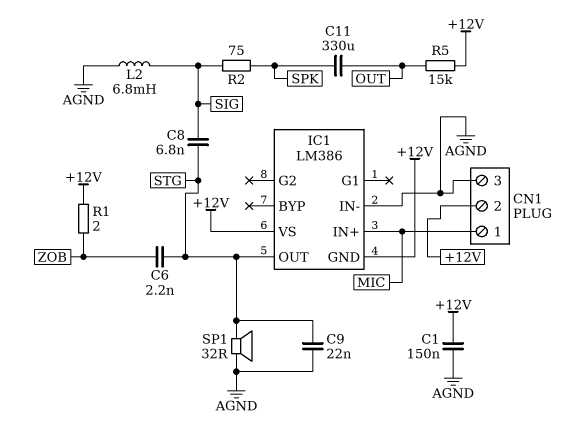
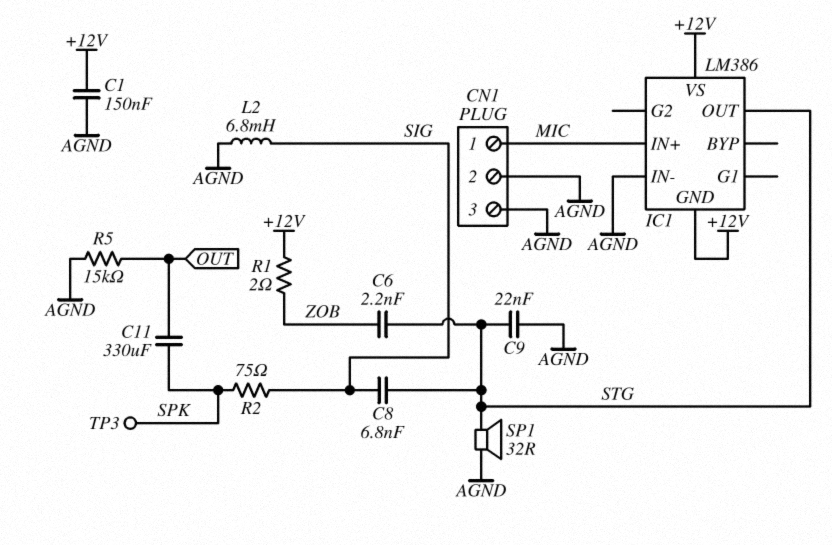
CN1 pin 2: +12V -> AGND
R5: 15k (+12V, OUT) -> 15k (AGND, OUT)
TP3: none -> test point (SPK)

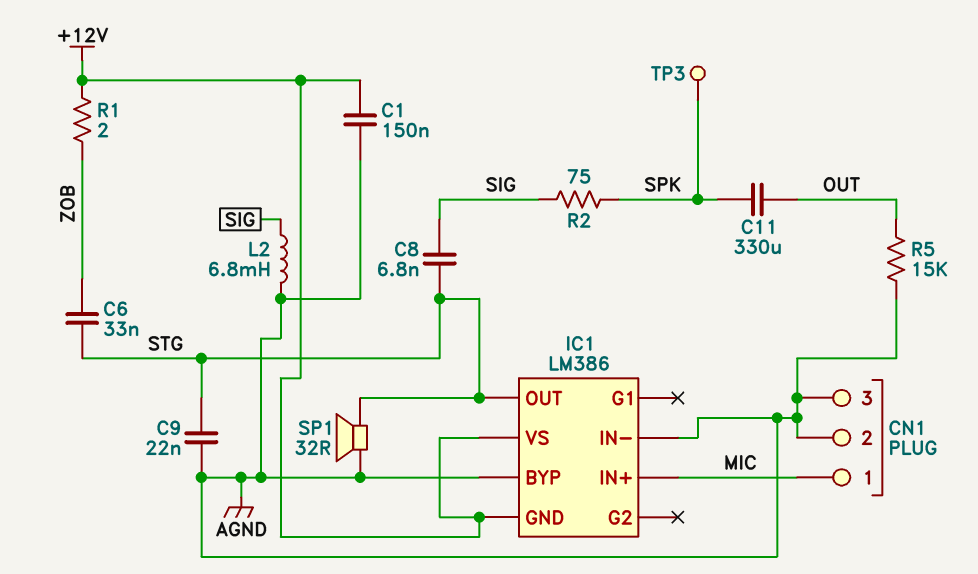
C6: 2.2nF (STG, ZOB) -> 33nF (STG, ZOB)
IC1 pin BYP: none -> AGND

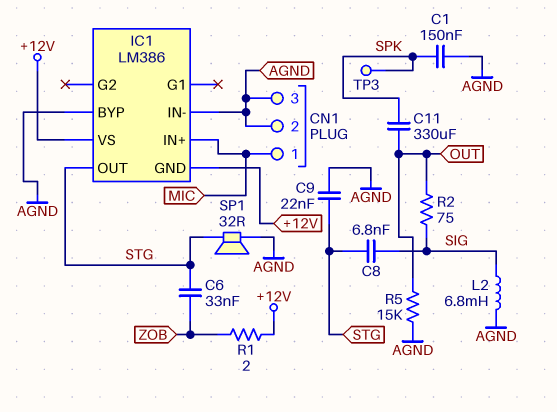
C1: 150nF (+12V, AGND) -> 150nF (AGND, SPK)
R2: 75 (SIG, SPK) -> 75 (OUT, SIG)

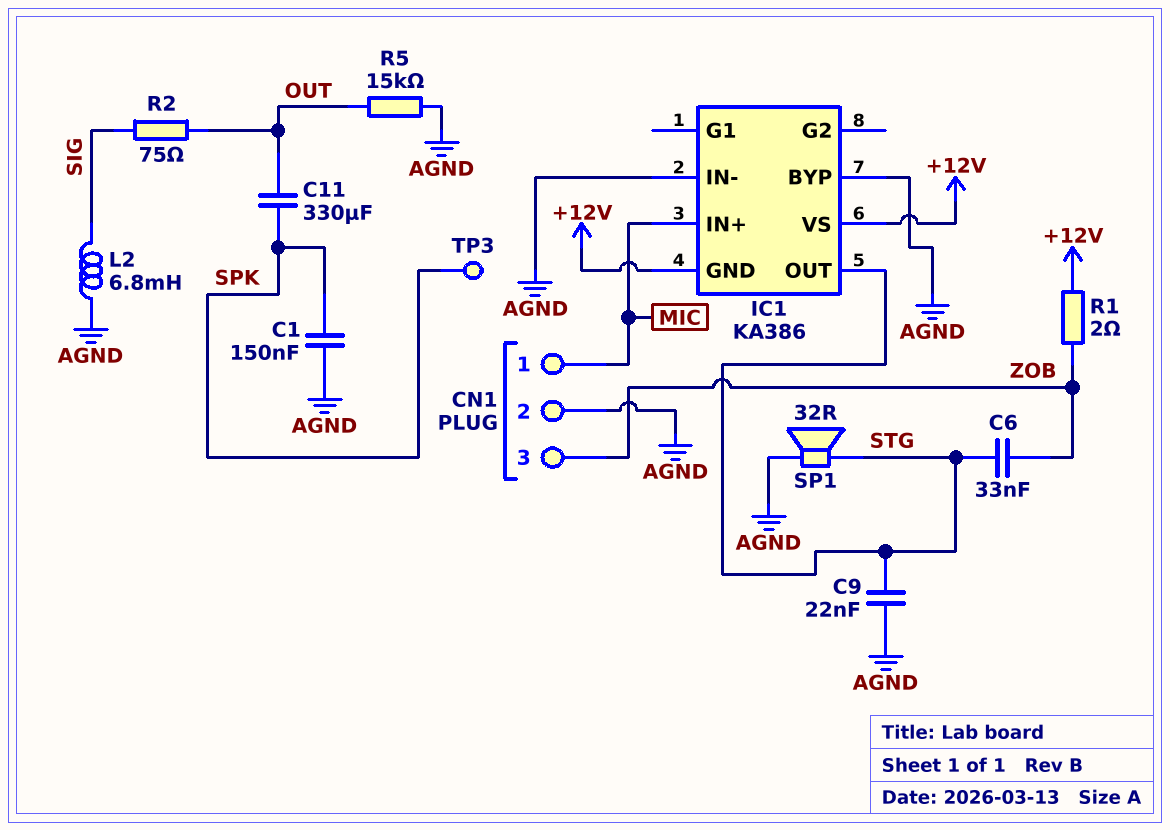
C8: 6.8nF (SIG, STG) -> none
CN1 pin 3: AGND -> ZOB
IC1: LM386 -> KA386

